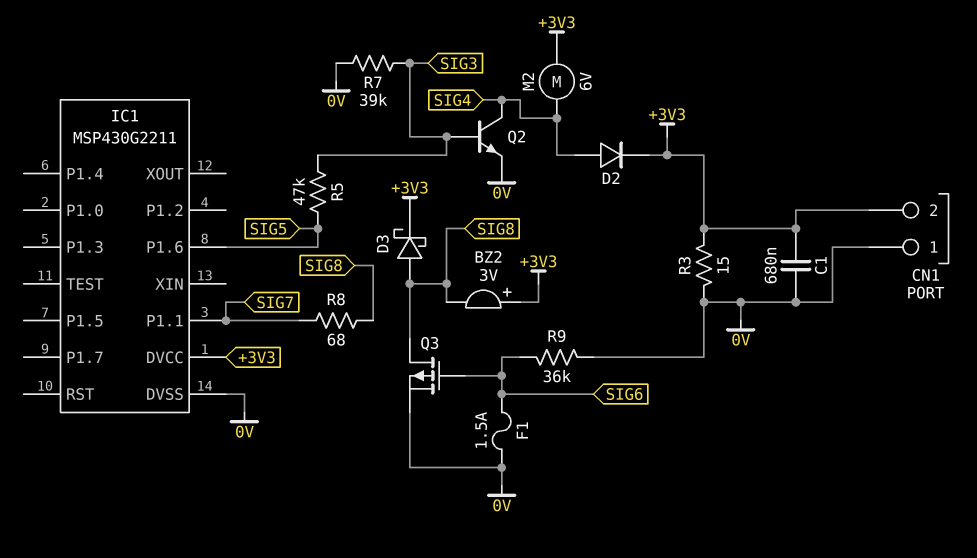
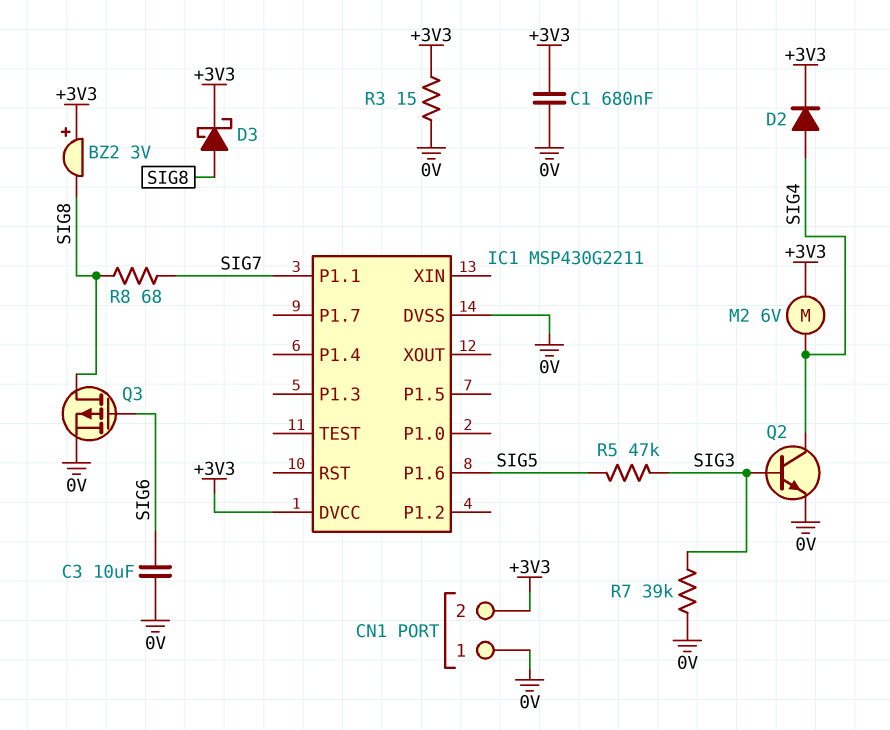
C3: none -> 10uF (0V, SIG6)
F1: 1.5A (0V, SIG6) -> none
R9: 36k (0V, SIG6) -> none

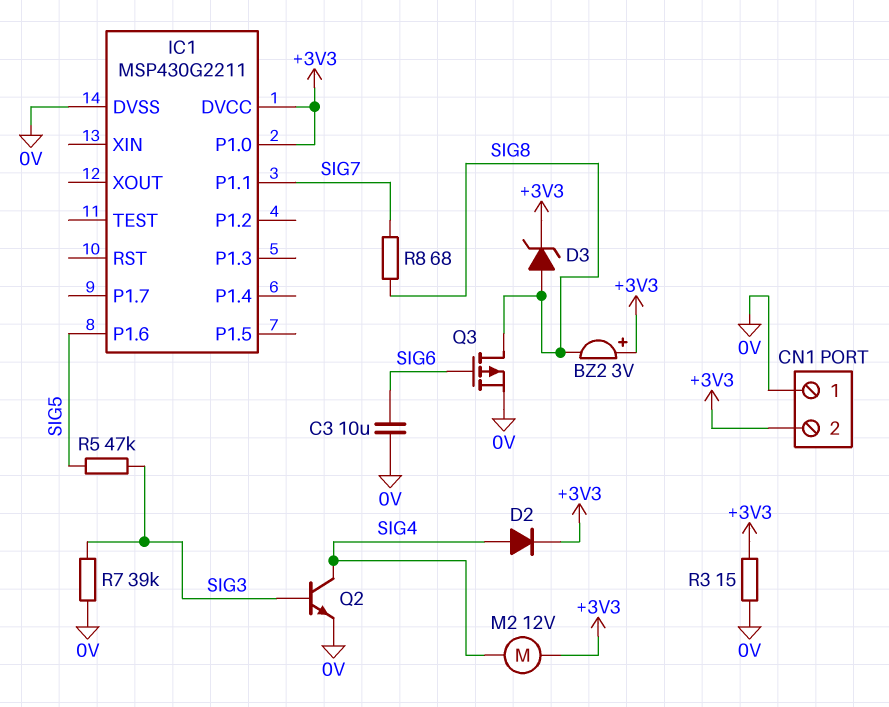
C1: 680nF (+3V3, 0V) -> none
D3: schottky (A SIG8, K +3V3) -> zener (A SIG8, K +3V3)
IC1 pin P1.0: none -> +3V3
M2: motor 6V (+3V3, SIG4) -> motor 12V (+3V3, SIG4)

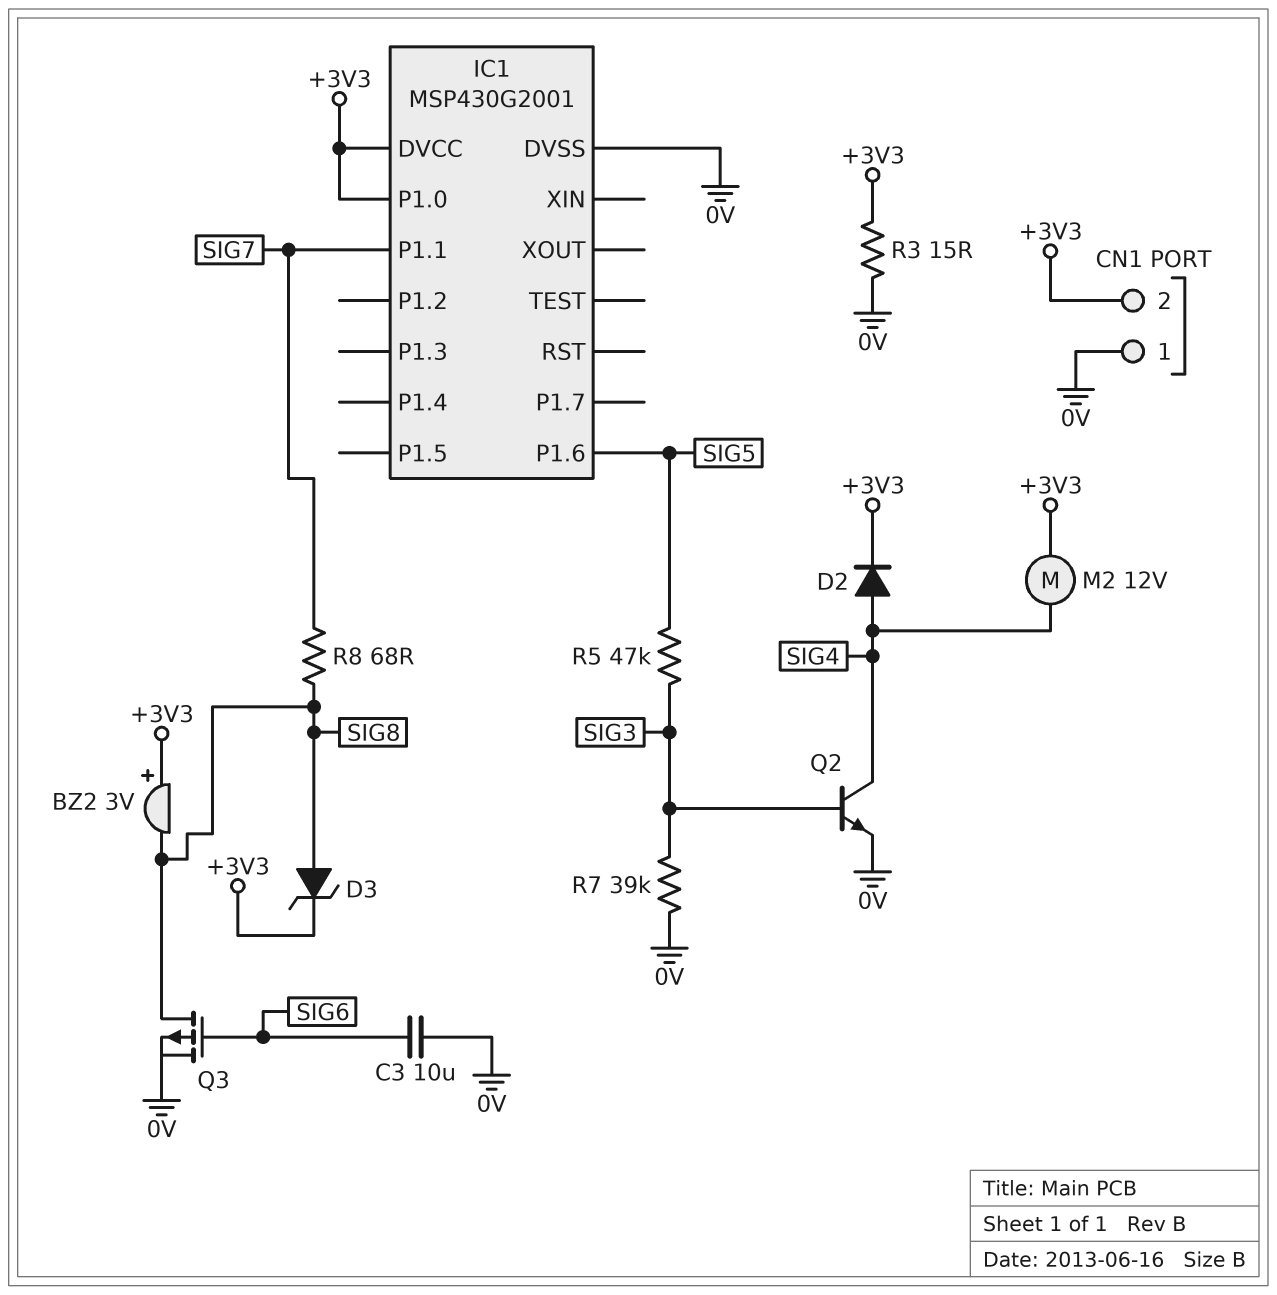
IC1: MSP430G2211 -> MSP430G2001

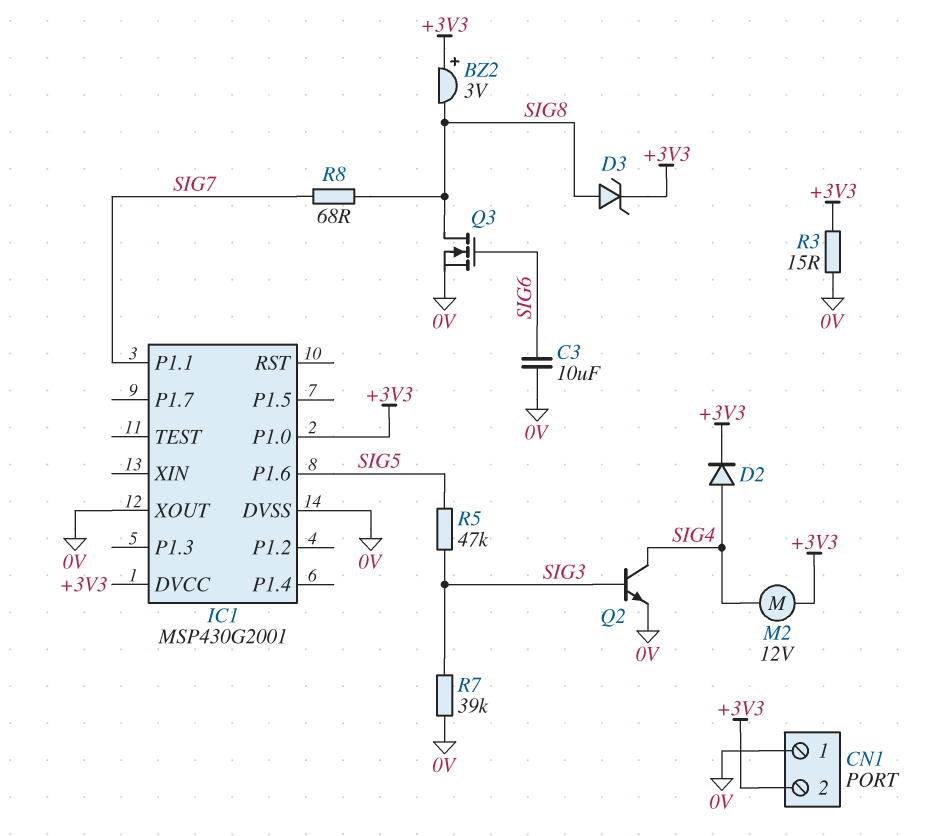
IC1 pin XOUT: none -> 0V
Q3: PMOS (G SIG6, D SIG8, S 0V) -> NMOS (G SIG6, D SIG8, S 0V)

